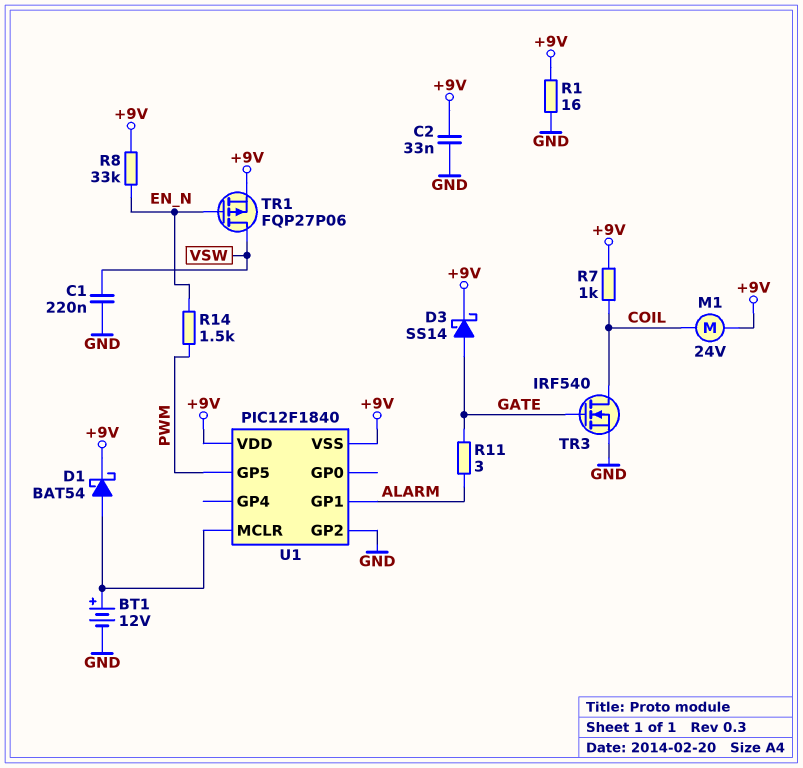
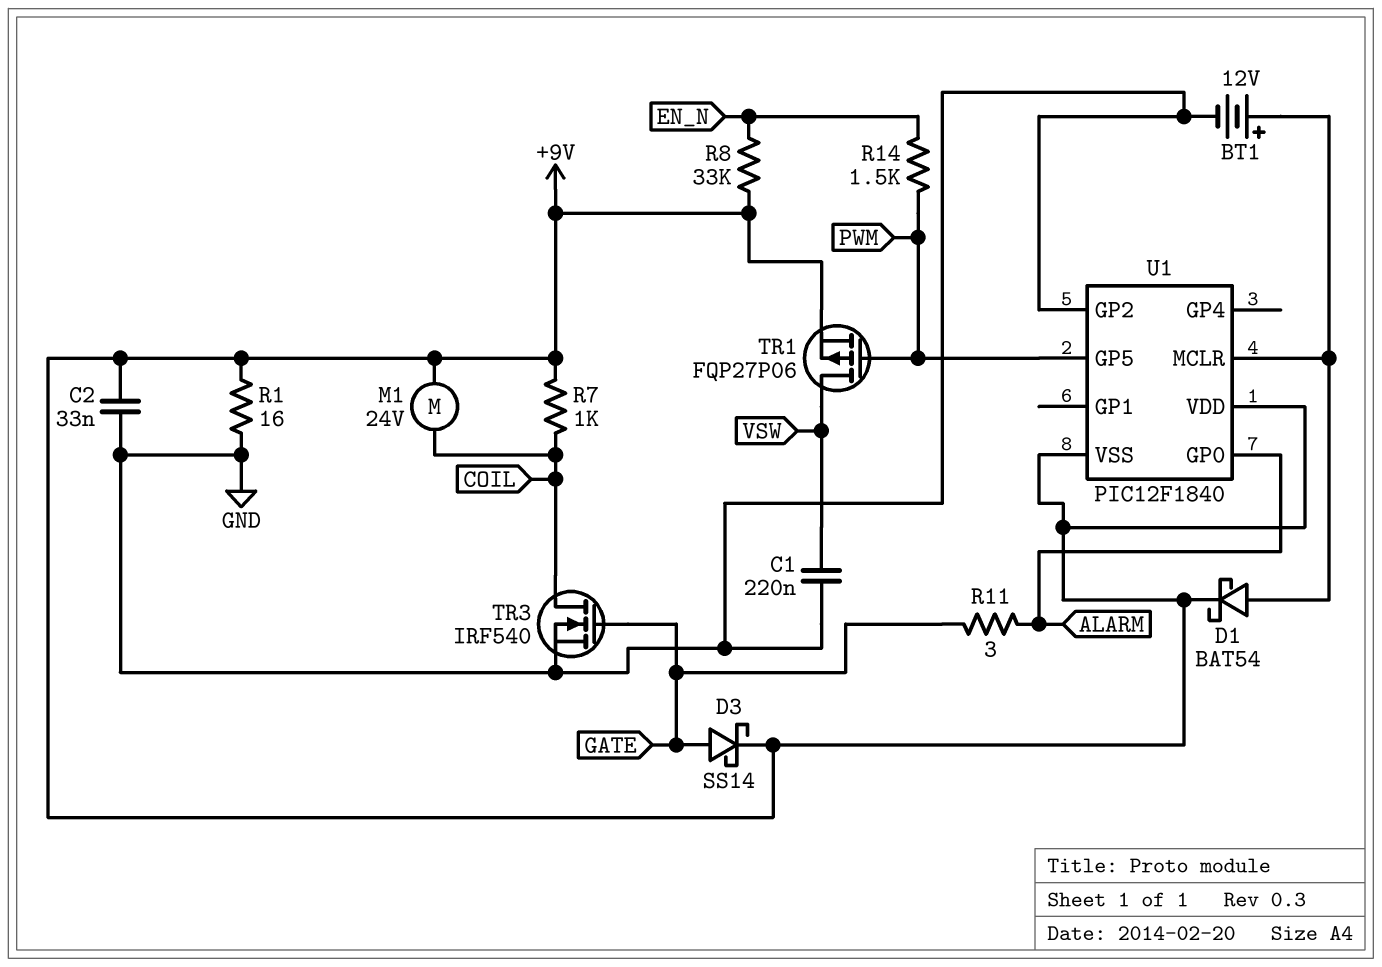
TR1: PMOS FQP27P06 (G EN_N, D VSW, S +9V) -> PMOS FQP27P06 (G PWM, D VSW, S +9V)
U1 pin GP0: none -> ALARM
U1 pin GP1: ALARM -> none

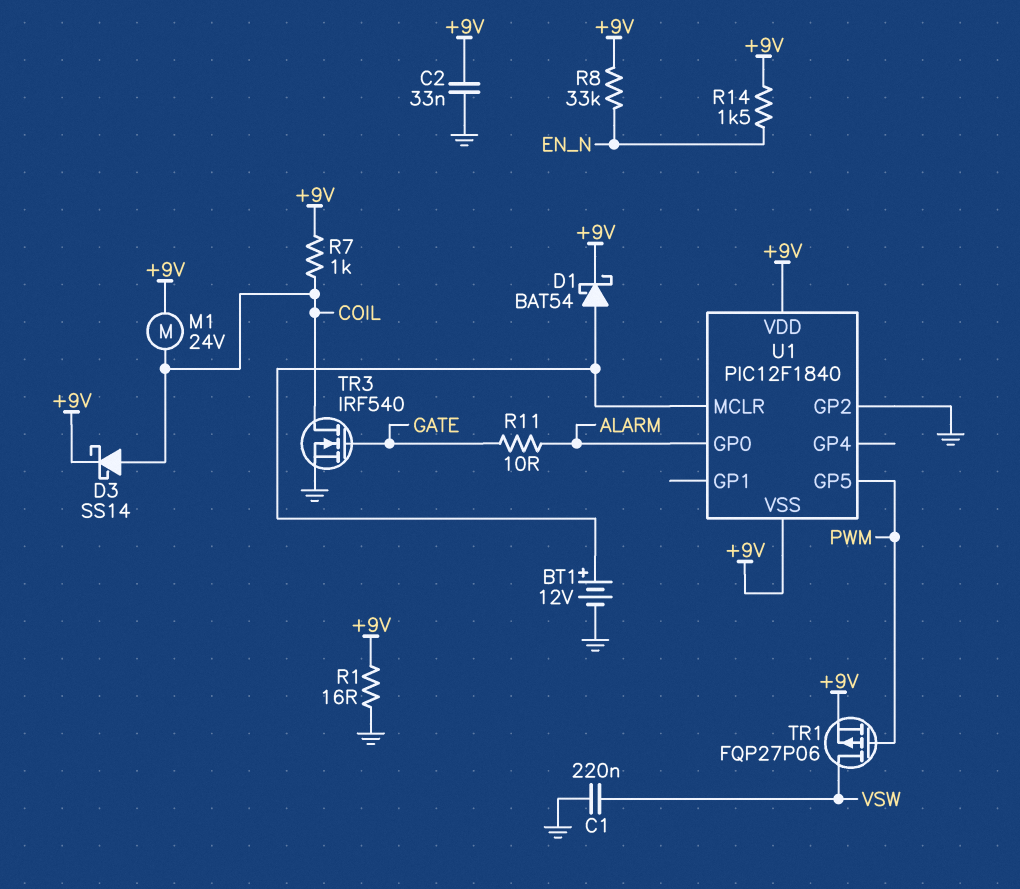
D3: schottky SS14 (A GATE, K +9V) -> schottky SS14 (A COIL, K +9V)
R11: 3 (ALARM, GATE) -> 10 (ALARM, GATE)
R14: 1.5k (EN_N, PWM) -> 1.5k (+9V, EN_N)

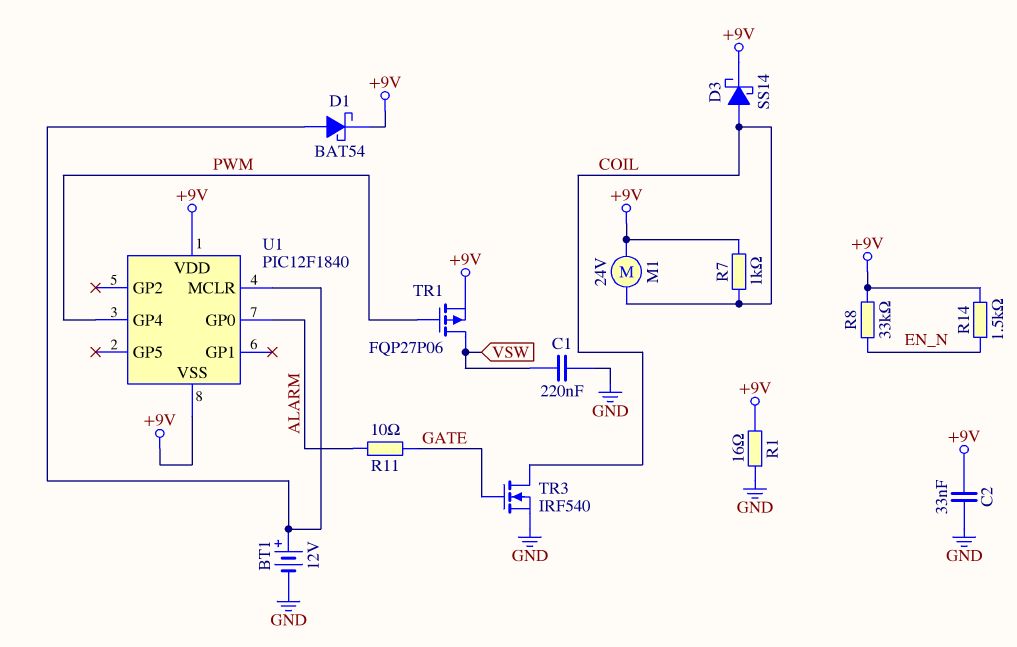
U1 pin GP2: GND -> none
U1 pin GP4: none -> PWM
U1 pin GP5: PWM -> none

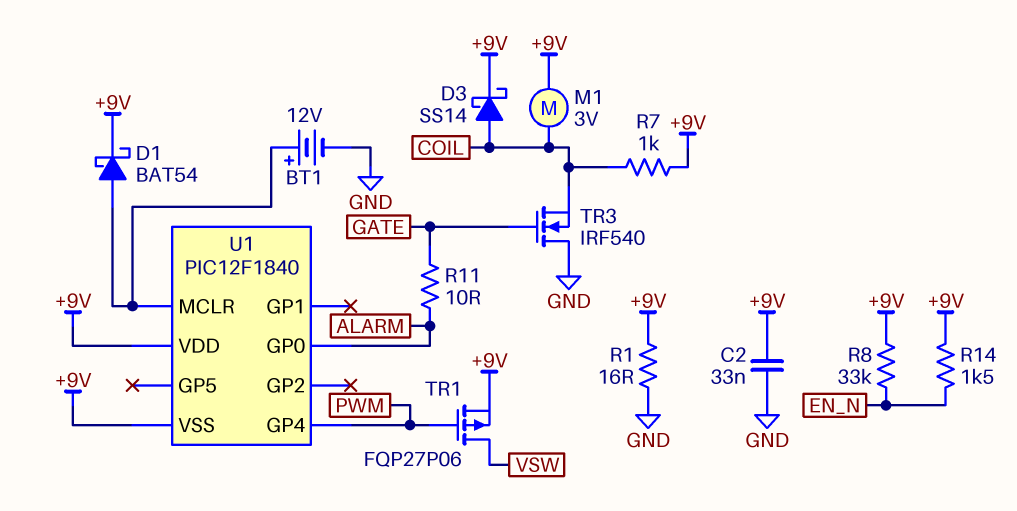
C1: 220nF (GND, VSW) -> none
M1: motor 24V (+9V, COIL) -> motor 3V (+9V, COIL)
TR3: NMOS IRF540 (G GATE, D COIL, S GND) -> NMOS IRF540 (G GATE, D GND, S COIL)

